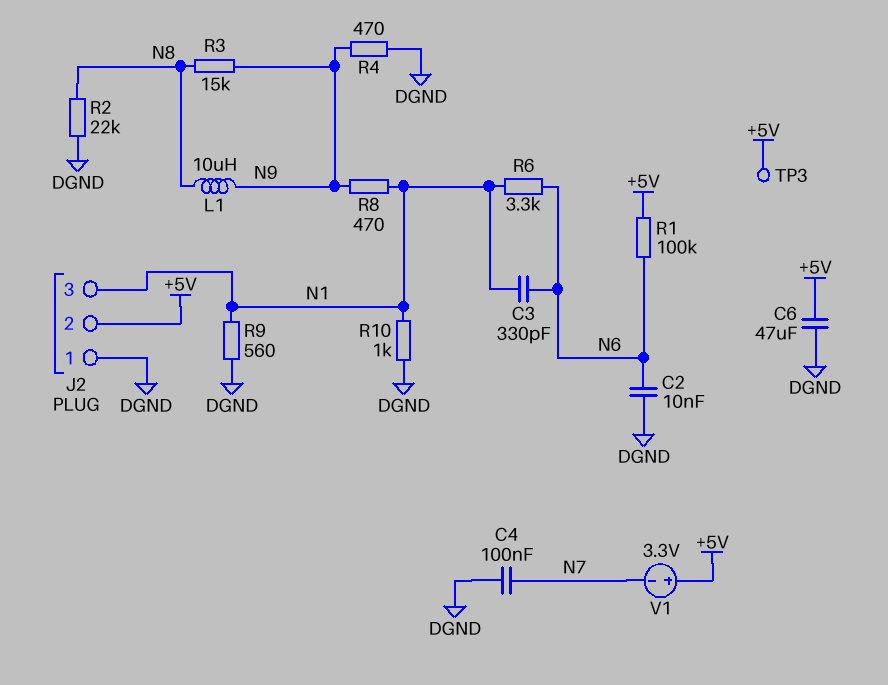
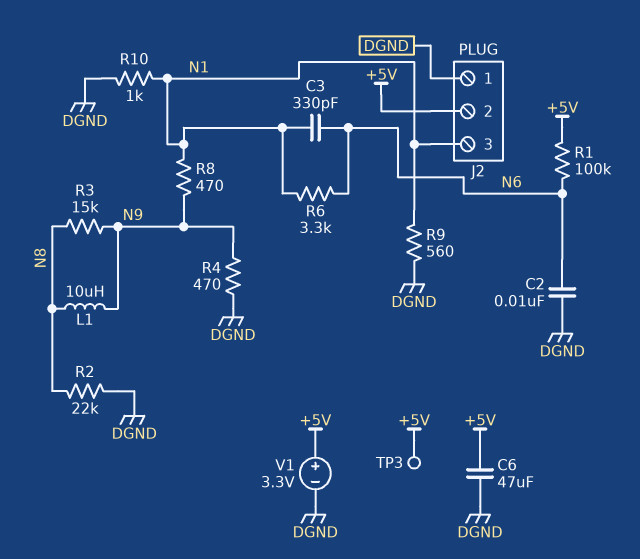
C4: 100nF (DGND, N7) -> none
V1: 3.3V (plus +5V, minus N7) -> 3.3V (plus +5V, minus DGND)

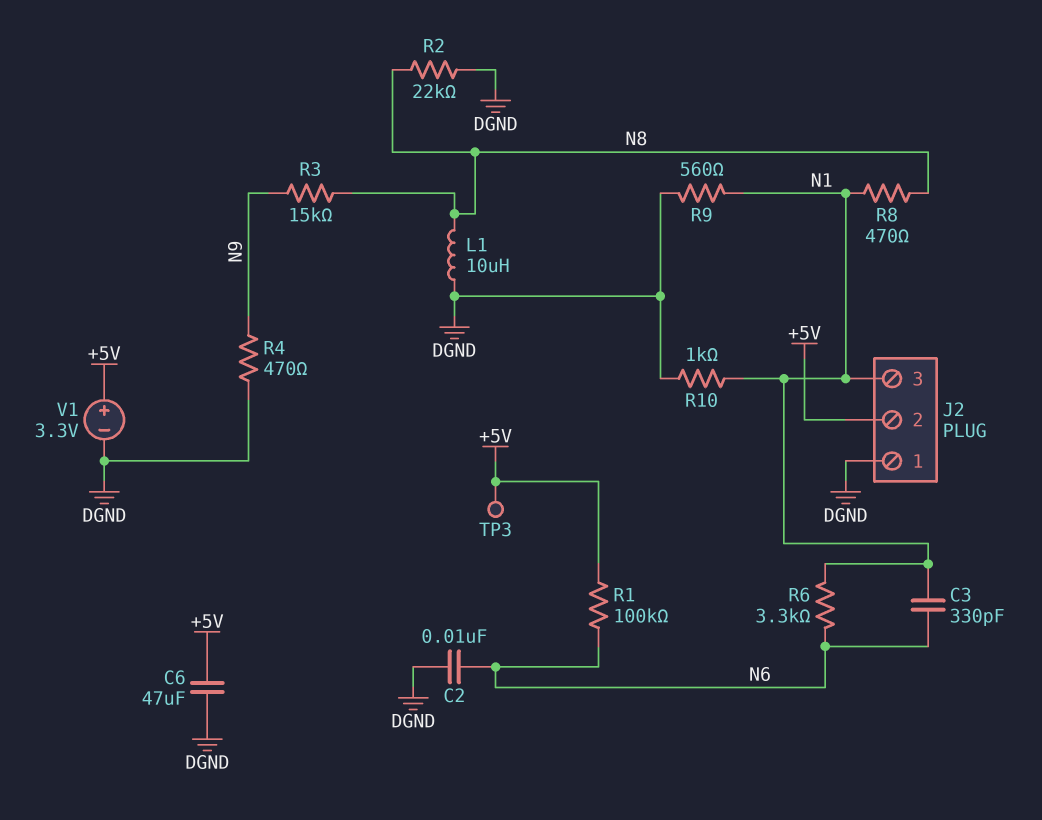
L1: 10uH (N8, N9) -> 10uH (DGND, N8)
R8: 470 (N1, N9) -> 470 (N1, N8)

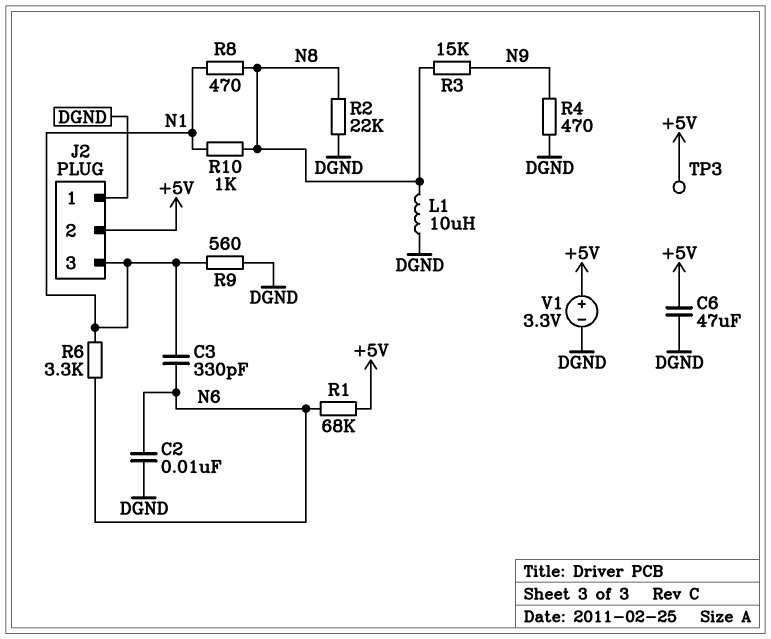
R1: 100k (+5V, N6) -> 68k (+5V, N6)
R10: 1k (DGND, N1) -> 1k (N1, N8)

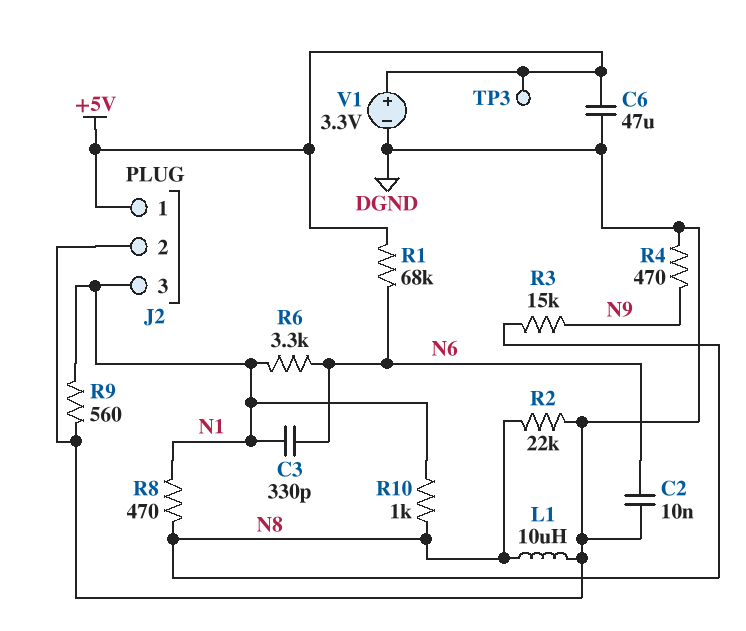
J2 pin 1: DGND -> +5V
J2 pin 2: +5V -> DGND

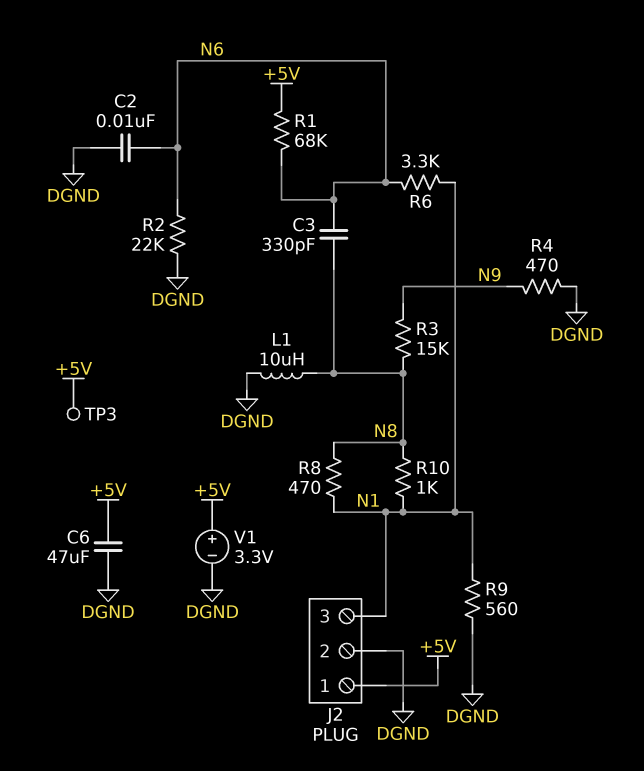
C3: 330pF (N1, N6) -> 330pF (N6, N8)
R2: 22k (DGND, N8) -> 22k (DGND, N6)

